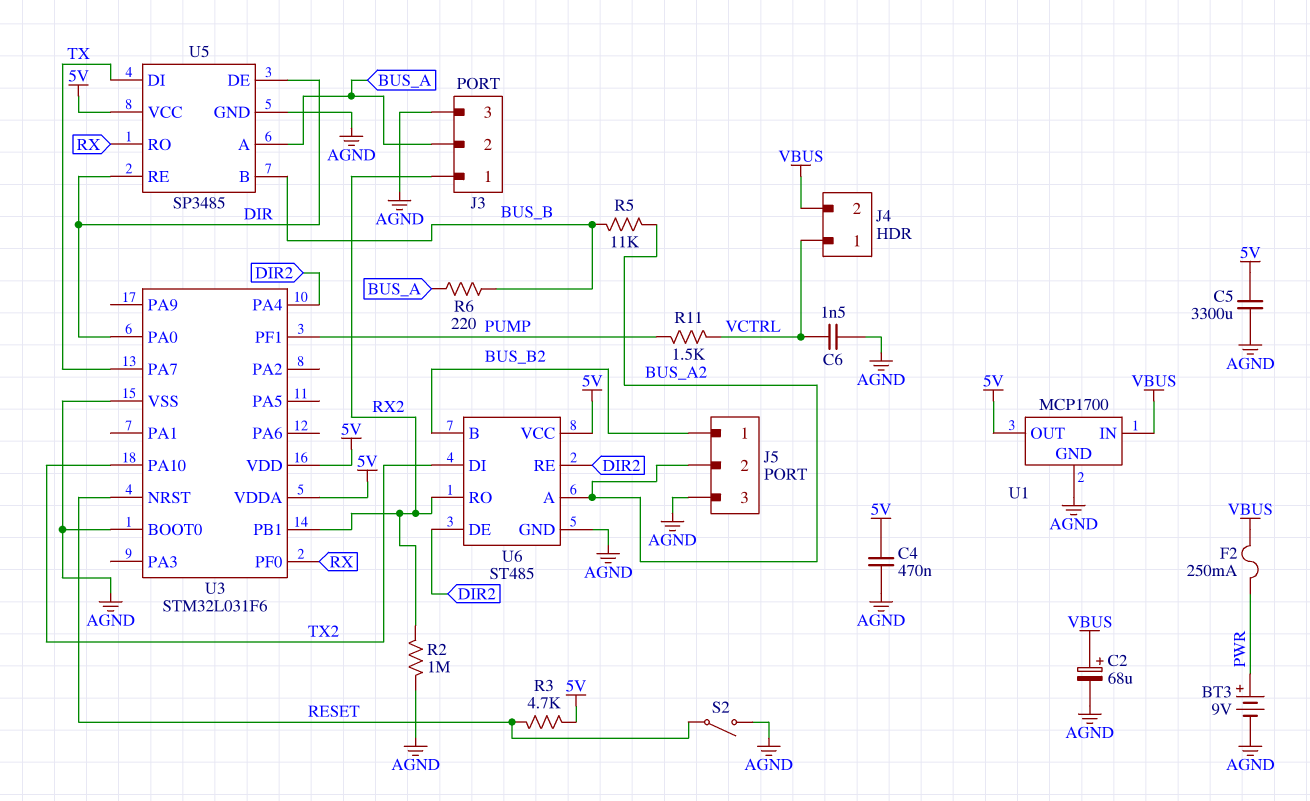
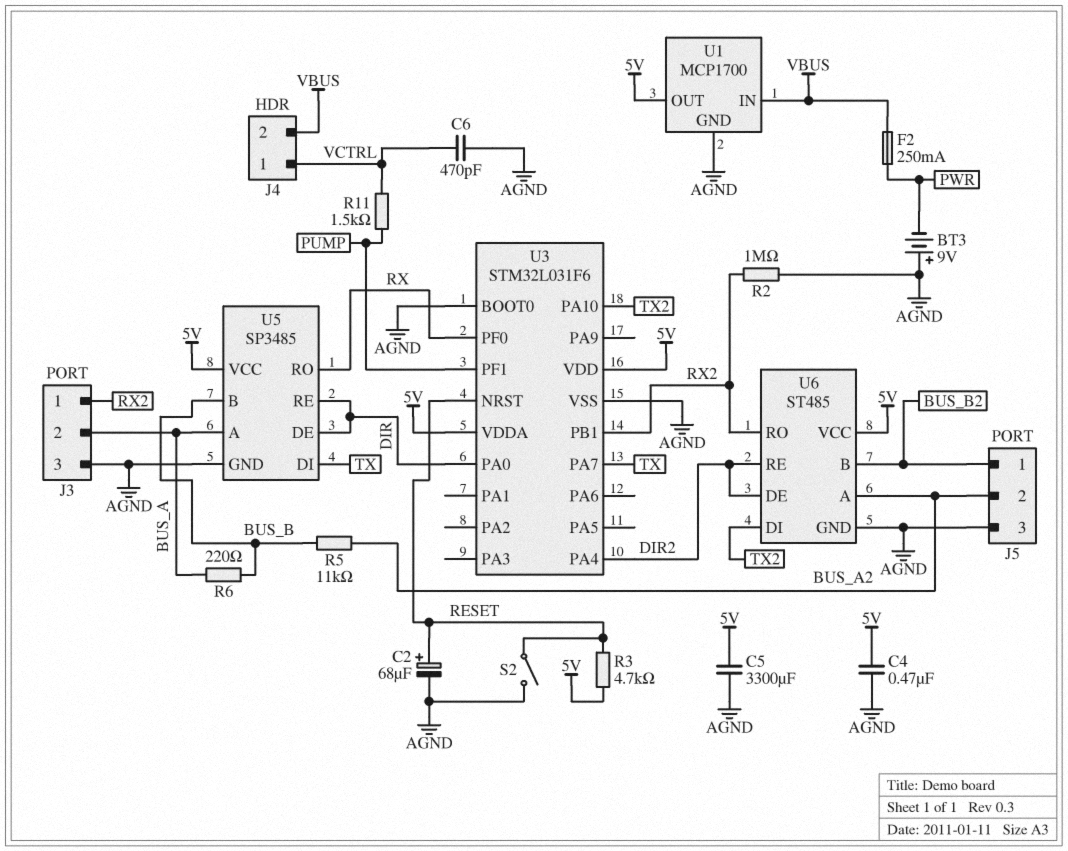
BT3: 9V (plus PWR, minus AGND) -> 9V (plus AGND, minus PWR)
C2: 68uF (plus VBUS, minus AGND) -> 68uF (plus RESET, minus AGND)
C6: 1.5nF (AGND, VCTRL) -> 470pF (AGND, VCTRL)

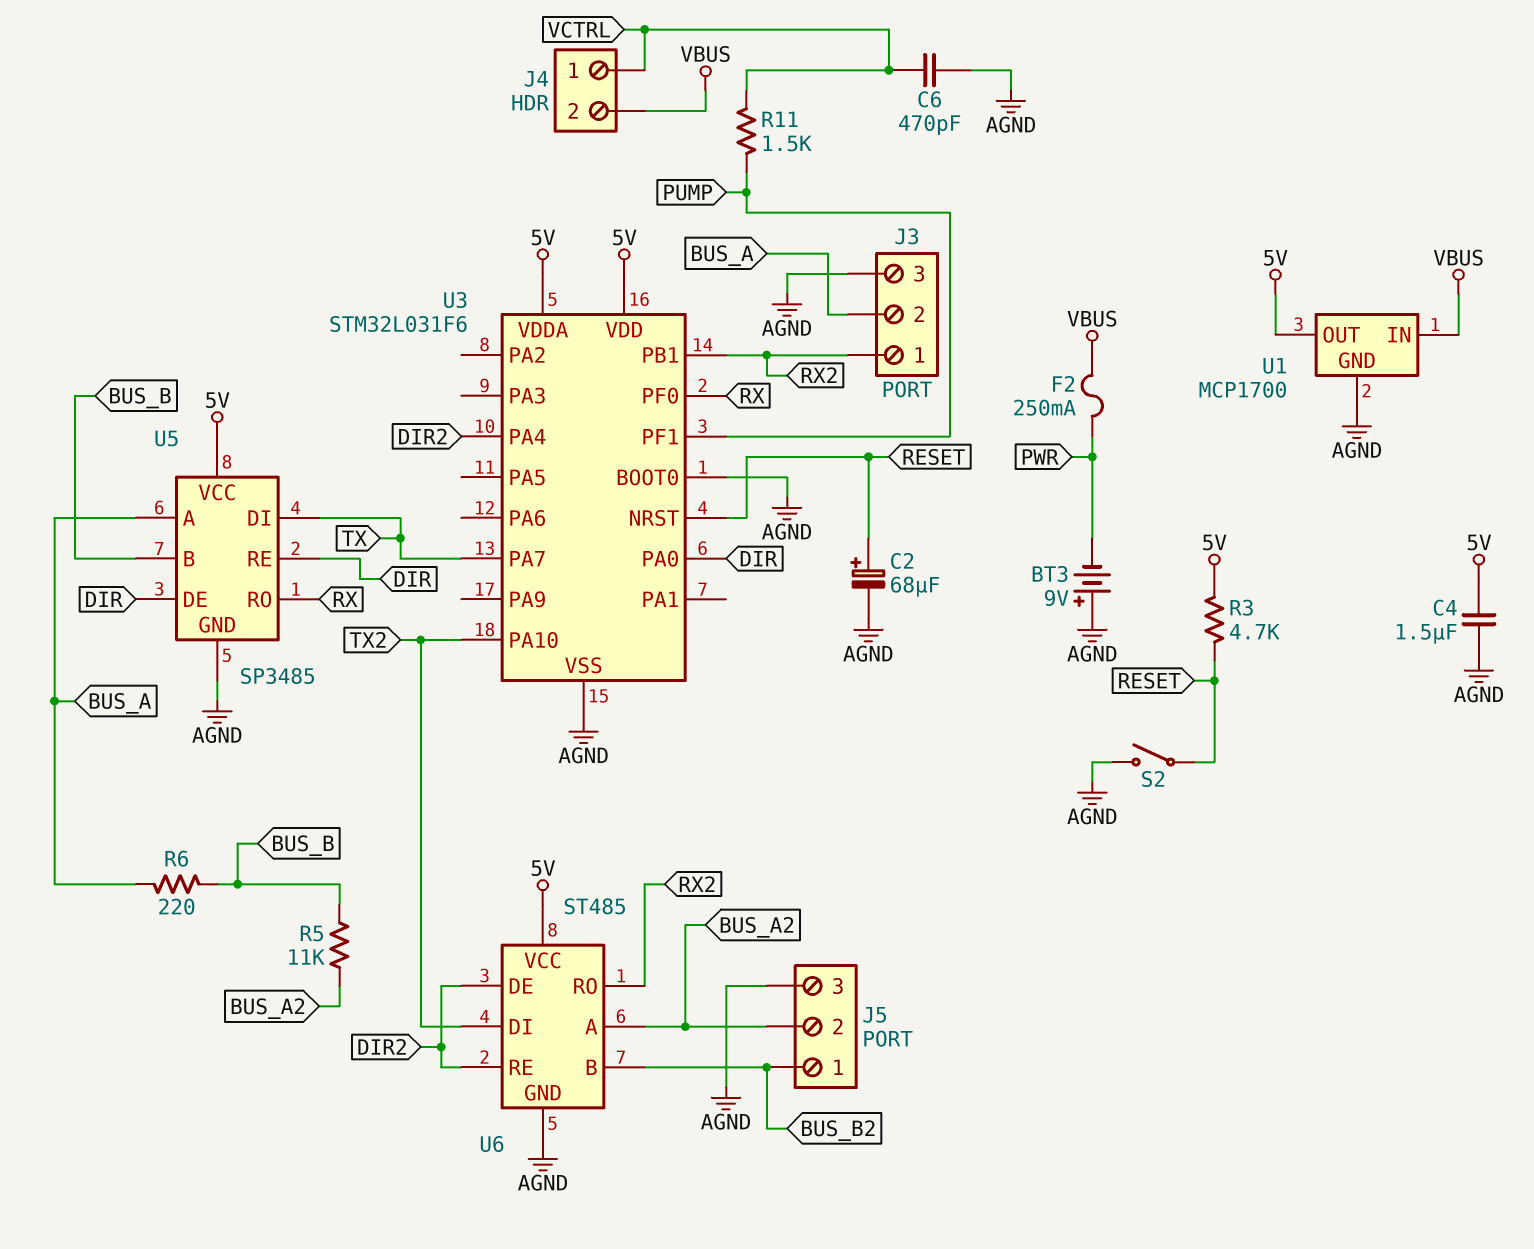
C4: 470nF (5V, AGND) -> 1.5uF (5V, AGND)
C5: 3300uF (5V, AGND) -> none
R2: 1M (AGND, RX2) -> none

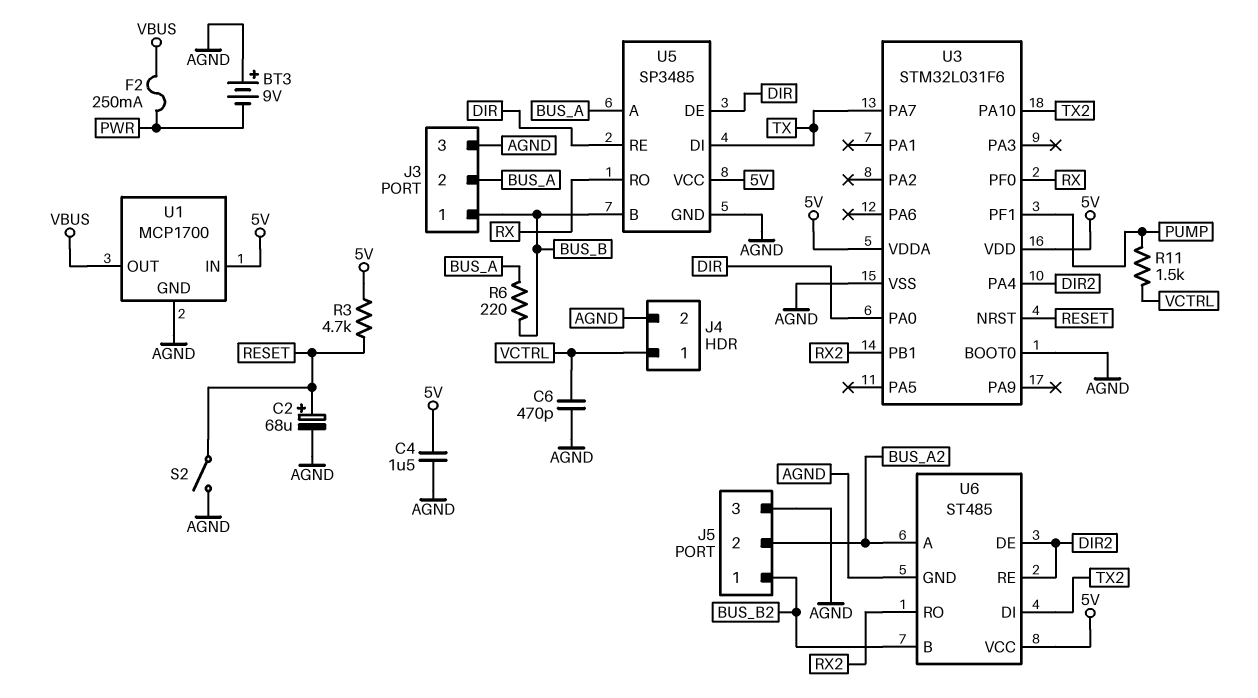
J3 pin 1: RX2 -> BUS_B
J4 pin 2: VBUS -> AGND
R5: 11k (BUS_A2, BUS_B) -> none
U1 pin IN: VBUS -> 5V
U1 pin OUT: 5V -> VBUS

